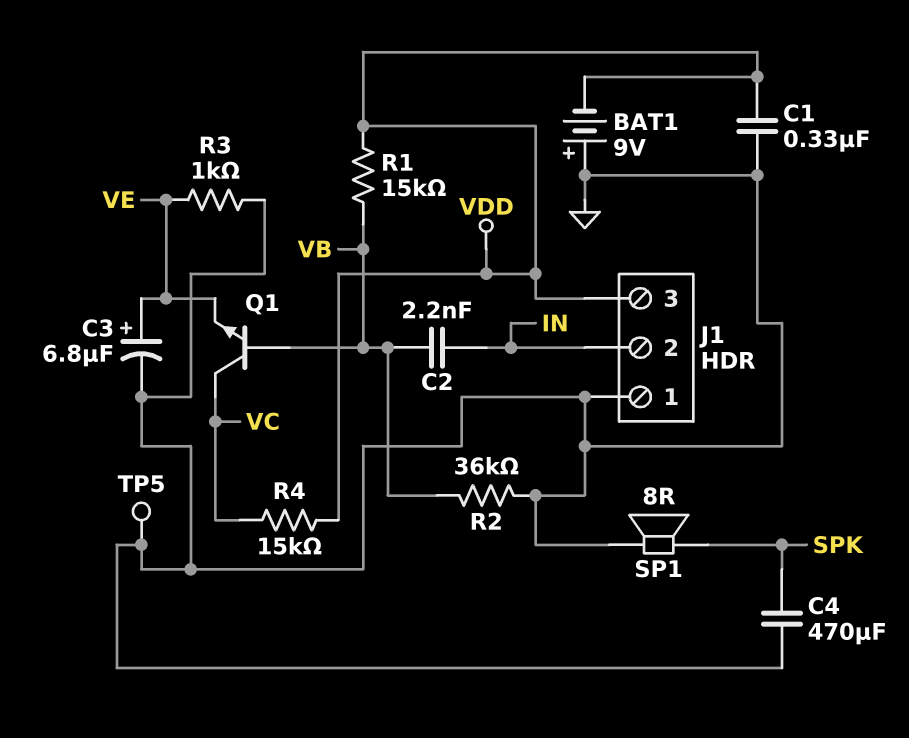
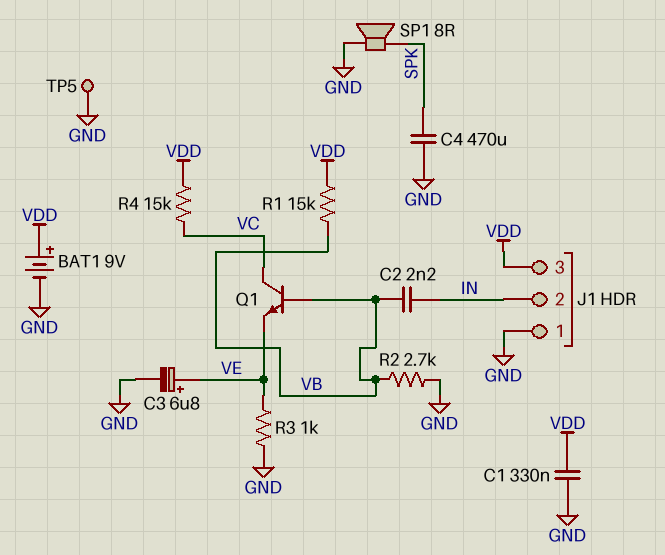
BAT1: 9V (plus GND, minus VDD) -> 9V (plus VDD, minus GND)
R2: 36k (GND, VB) -> 2.7k (GND, VB)

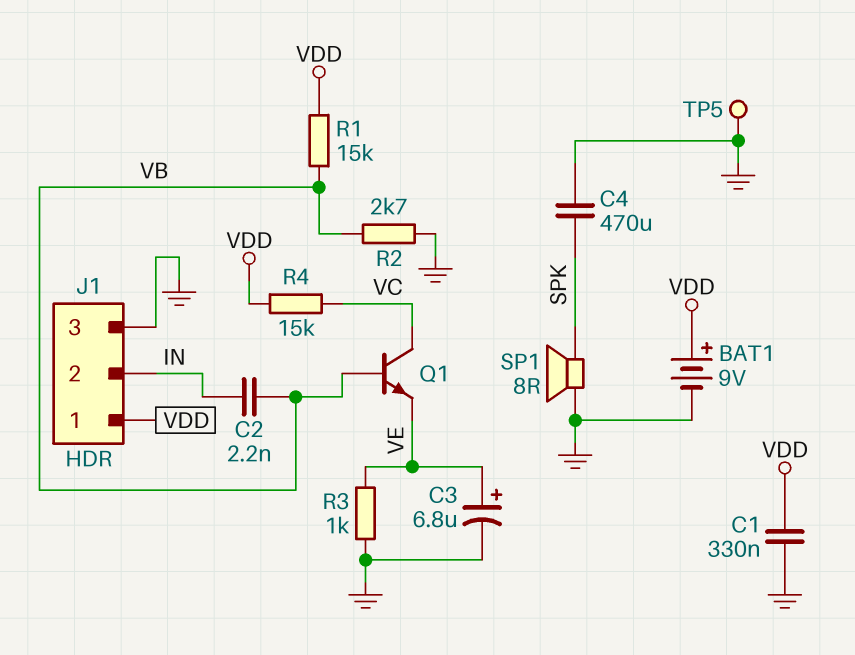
J1 pin 1: GND -> VDD
J1 pin 3: VDD -> GND

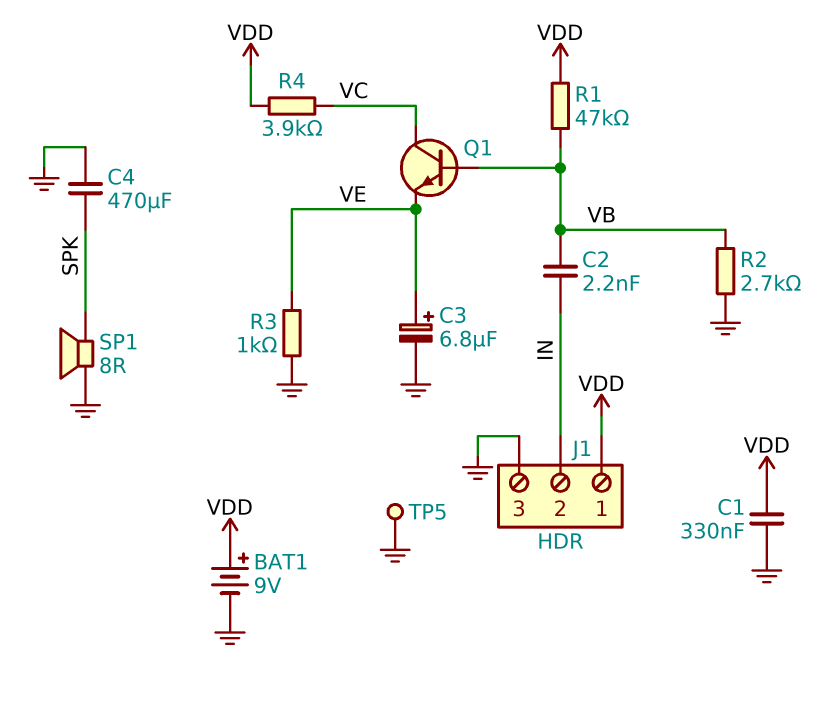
R1: 15k (VB, VDD) -> 47k (VB, VDD)
R4: 15k (VC, VDD) -> 3.9k (VC, VDD)

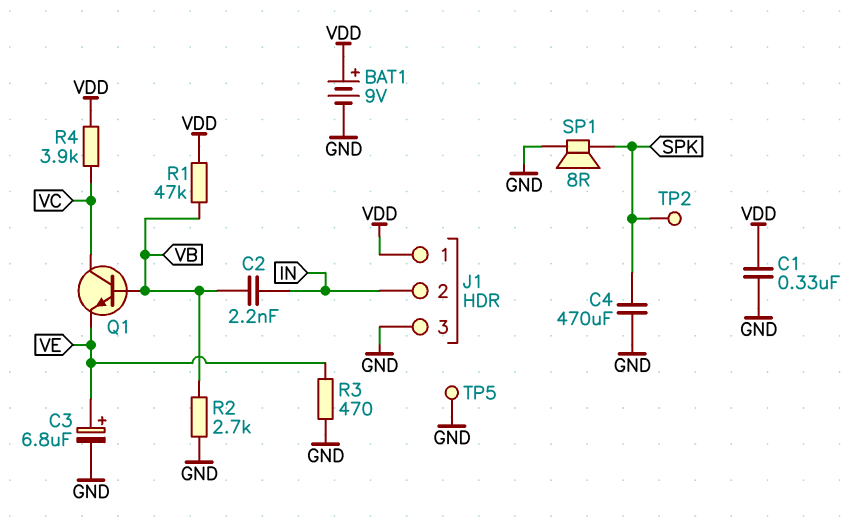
R3: 1k (GND, VE) -> 470 (GND, VE)
TP2: none -> test point (SPK)

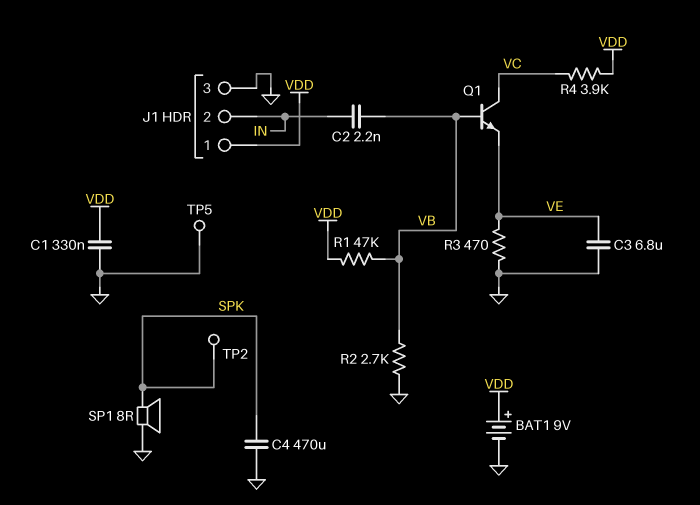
C3: 6.8uF (plus VE, minus GND) -> 6.8uF (GND, VE)

